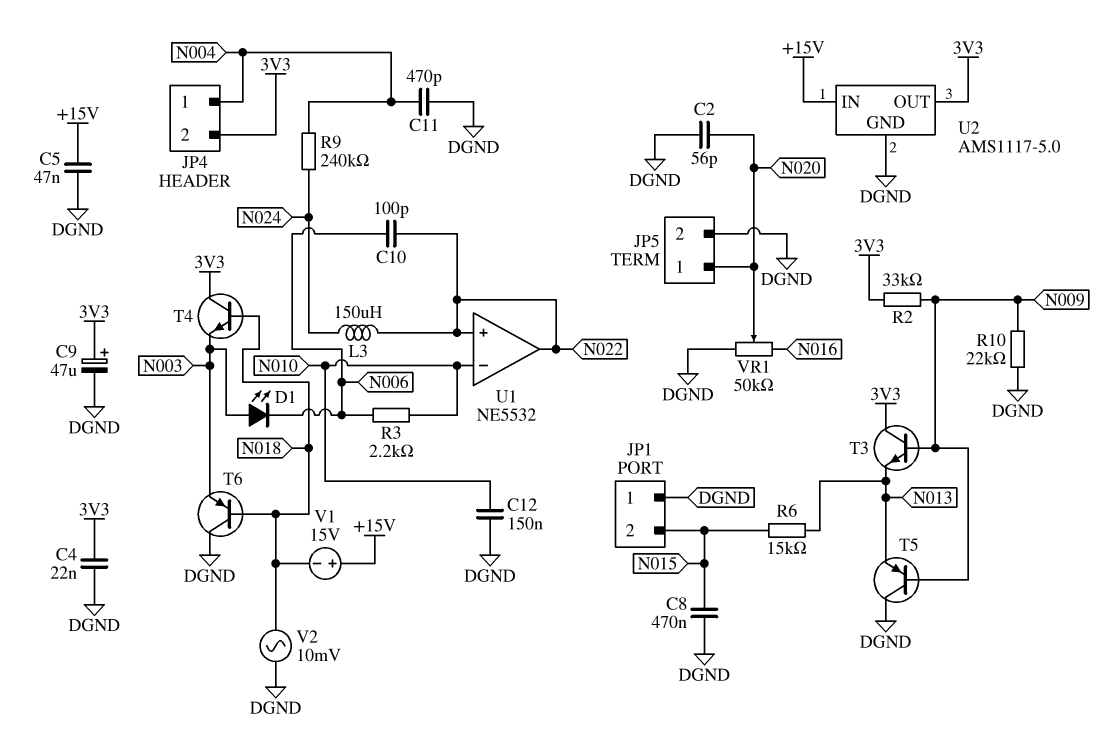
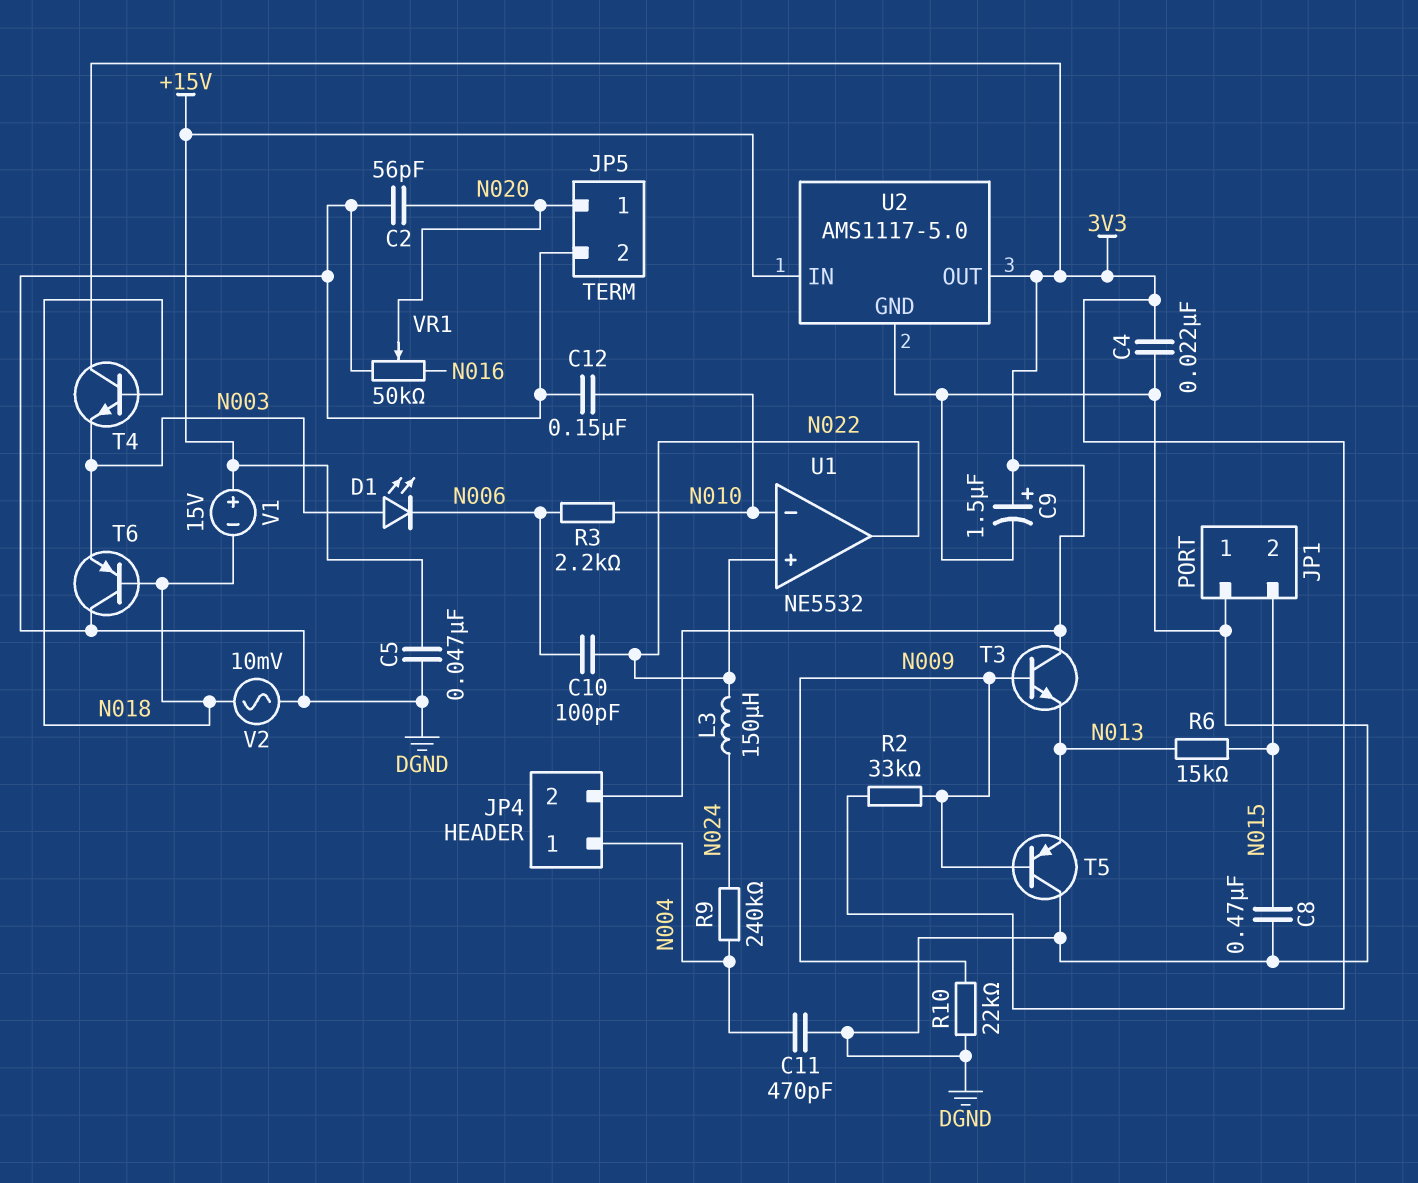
C9: 47uF (plus 3V3, minus DGND) -> 1.5uF (plus 3V3, minus DGND)

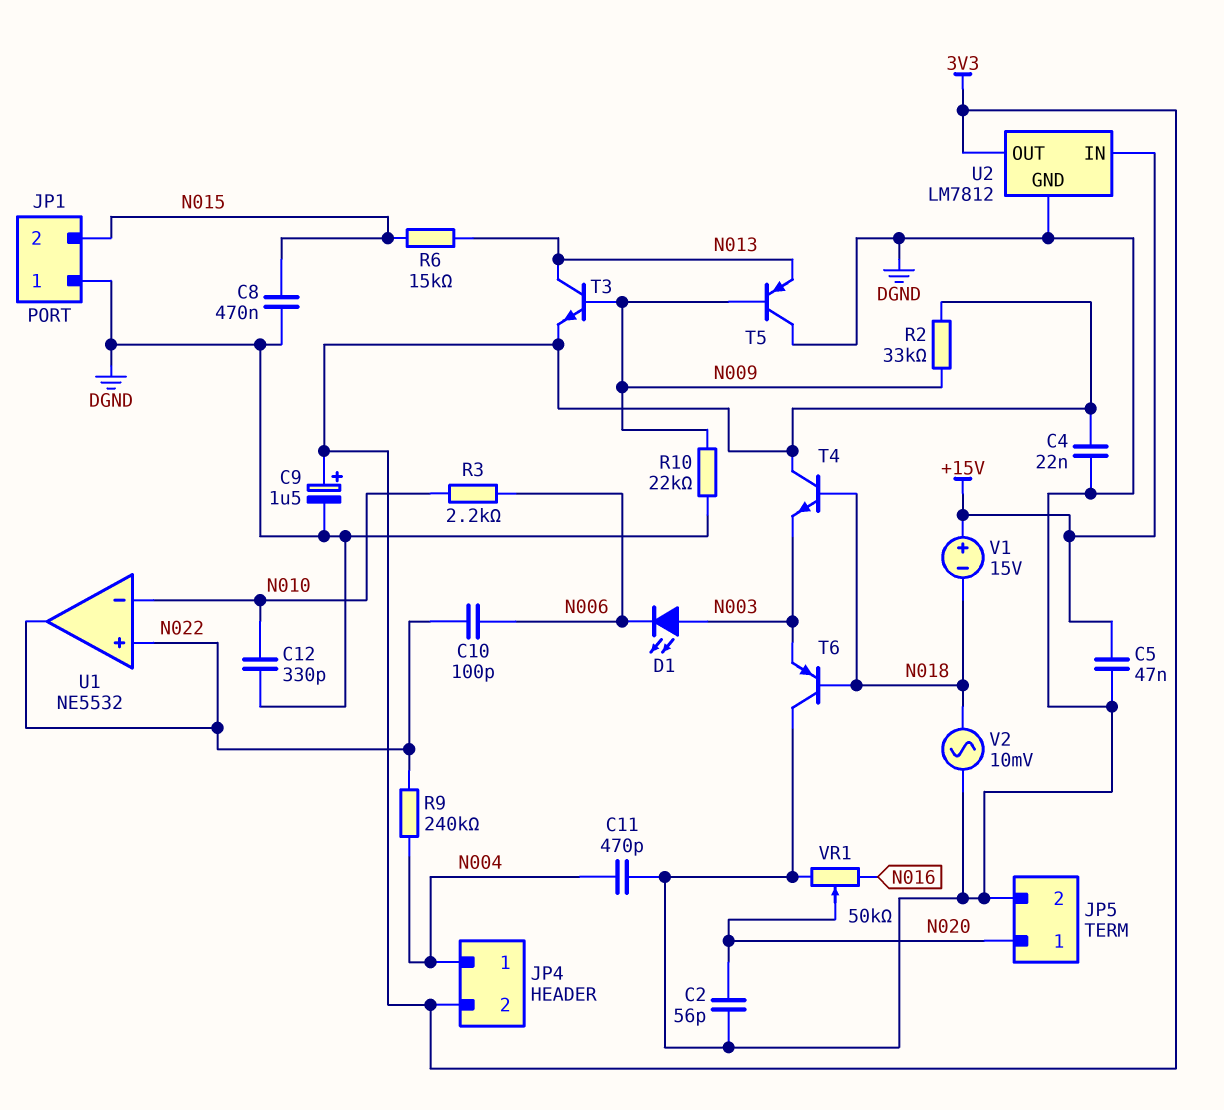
C12: 150nF (DGND, N010) -> 330pF (DGND, N010)
L3: 150uH (N022, N024) -> none
R9: 240k (N004, N024) -> 240k (N004, N022)
T3: NPN (B N009, C 3V3, E N013) -> NPN (B N009, C N013, E 3V3)
U2: AMS1117-5.0 -> LM7812

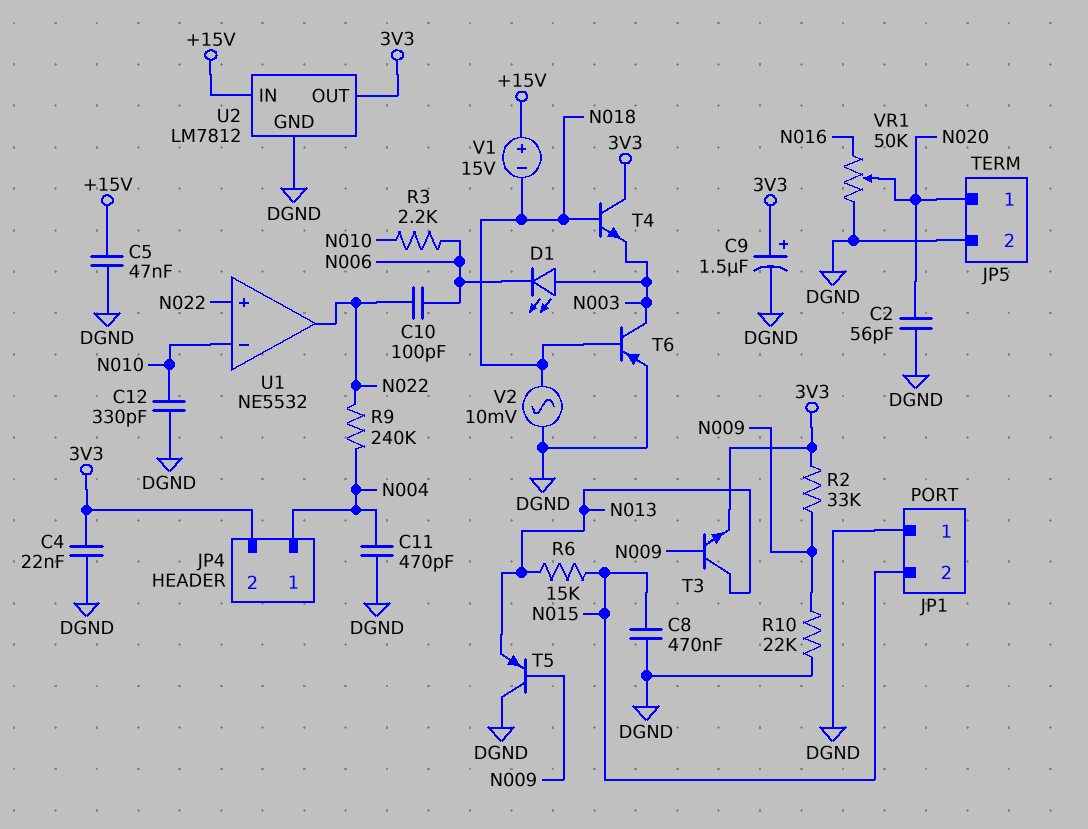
T6: PNP (B N018, C DGND, E N003) -> PNP (B N018, C N003, E DGND)

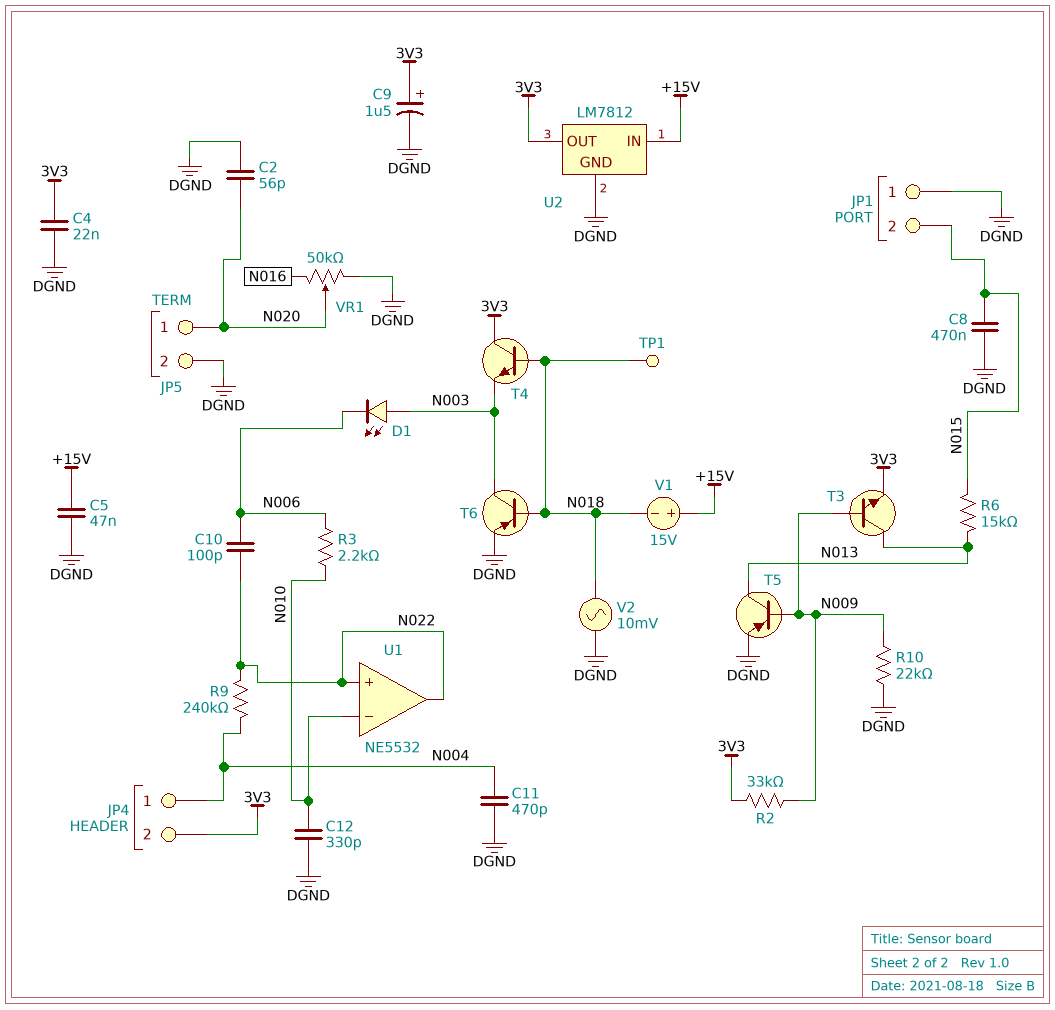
T5: PNP (B N009, C DGND, E N013) -> PNP (B N009, C N013, E DGND)
TP1: none -> test point (N018)

